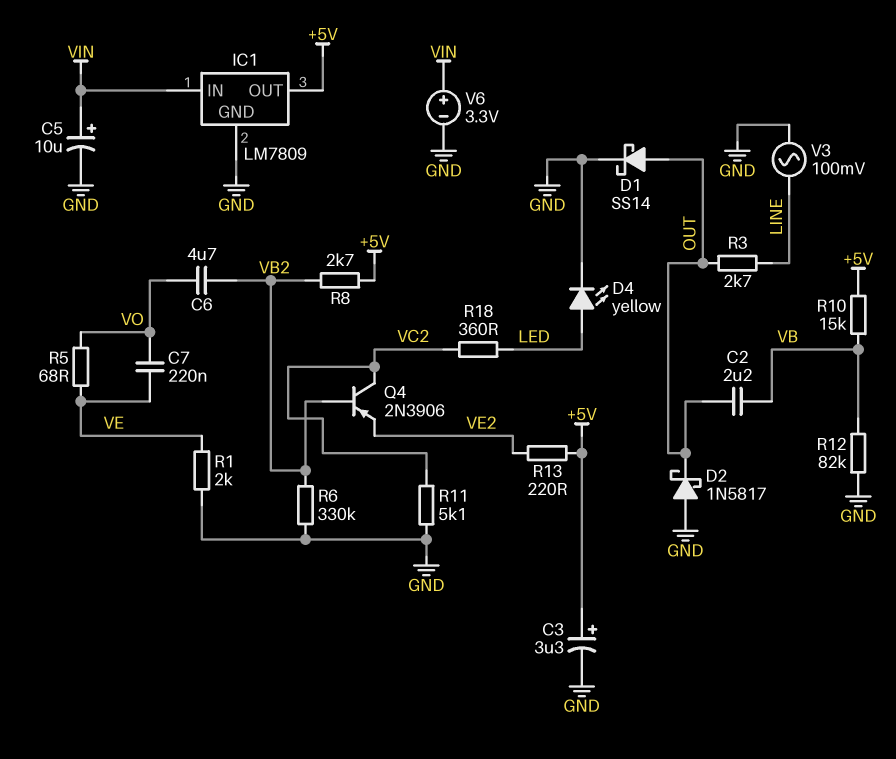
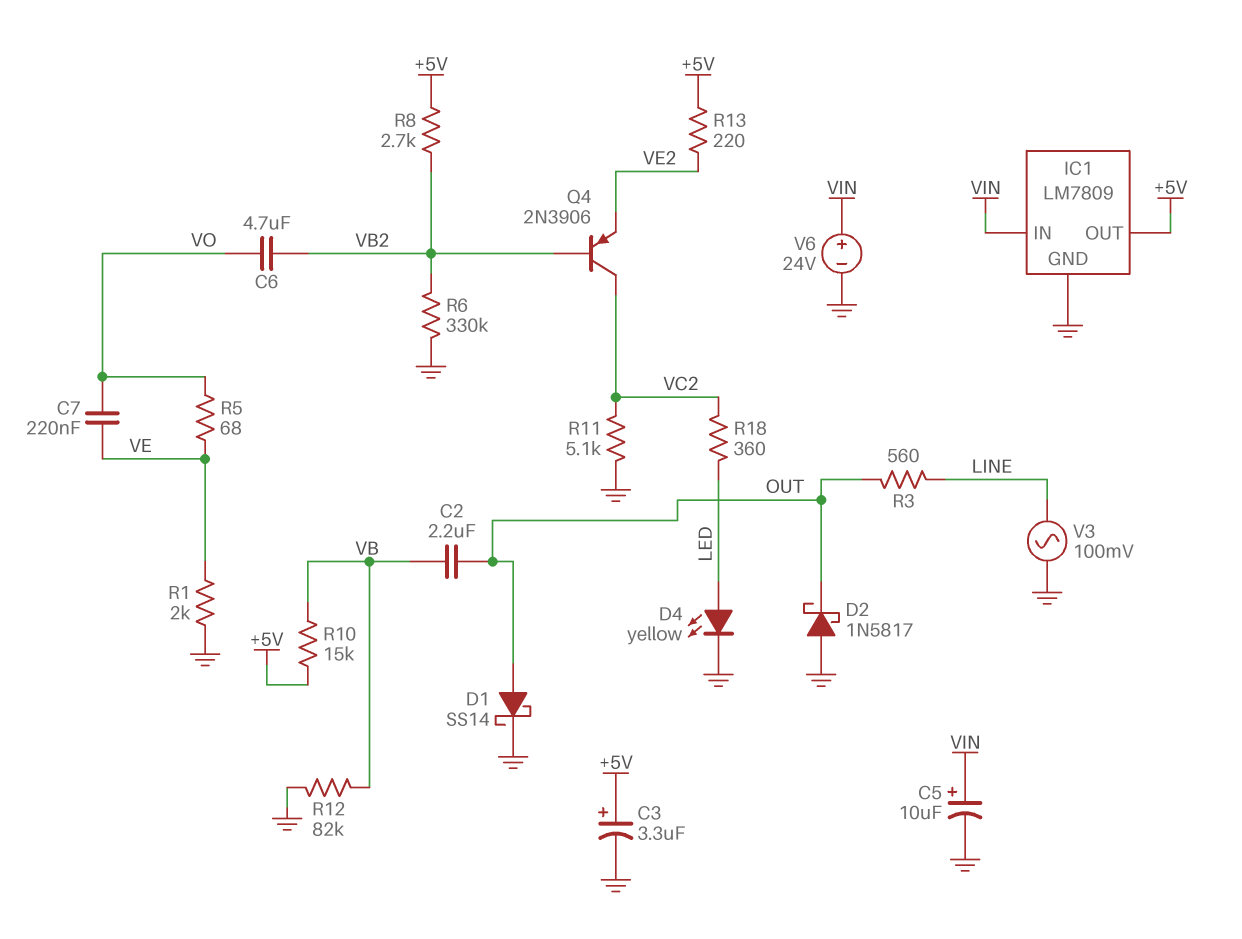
R3: 2.7k (LINE, OUT) -> 560 (LINE, OUT)
V6: 3.3V (plus VIN, minus GND) -> 24V (plus VIN, minus GND)

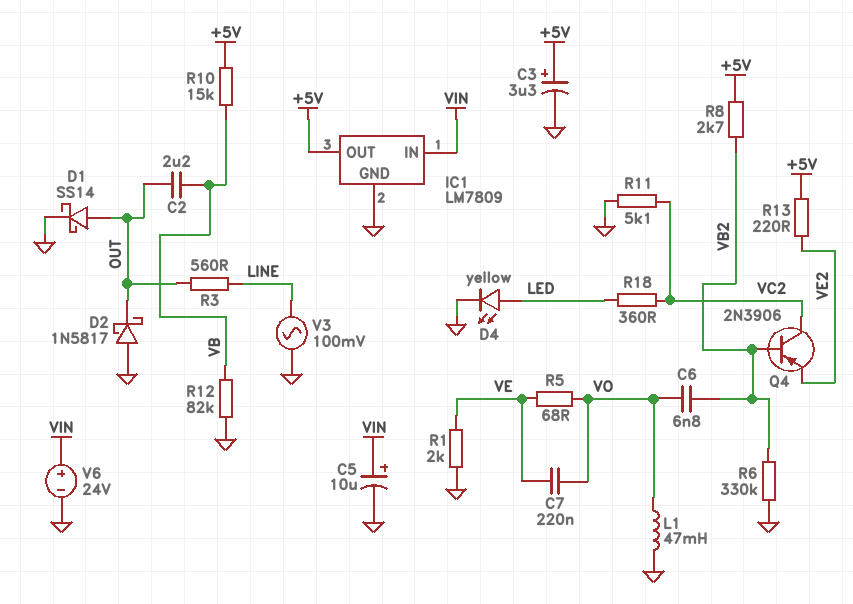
C6: 4.7uF (VB2, VO) -> 6.8nF (VB2, VO)
L1: none -> 47mH (GND, VO)

